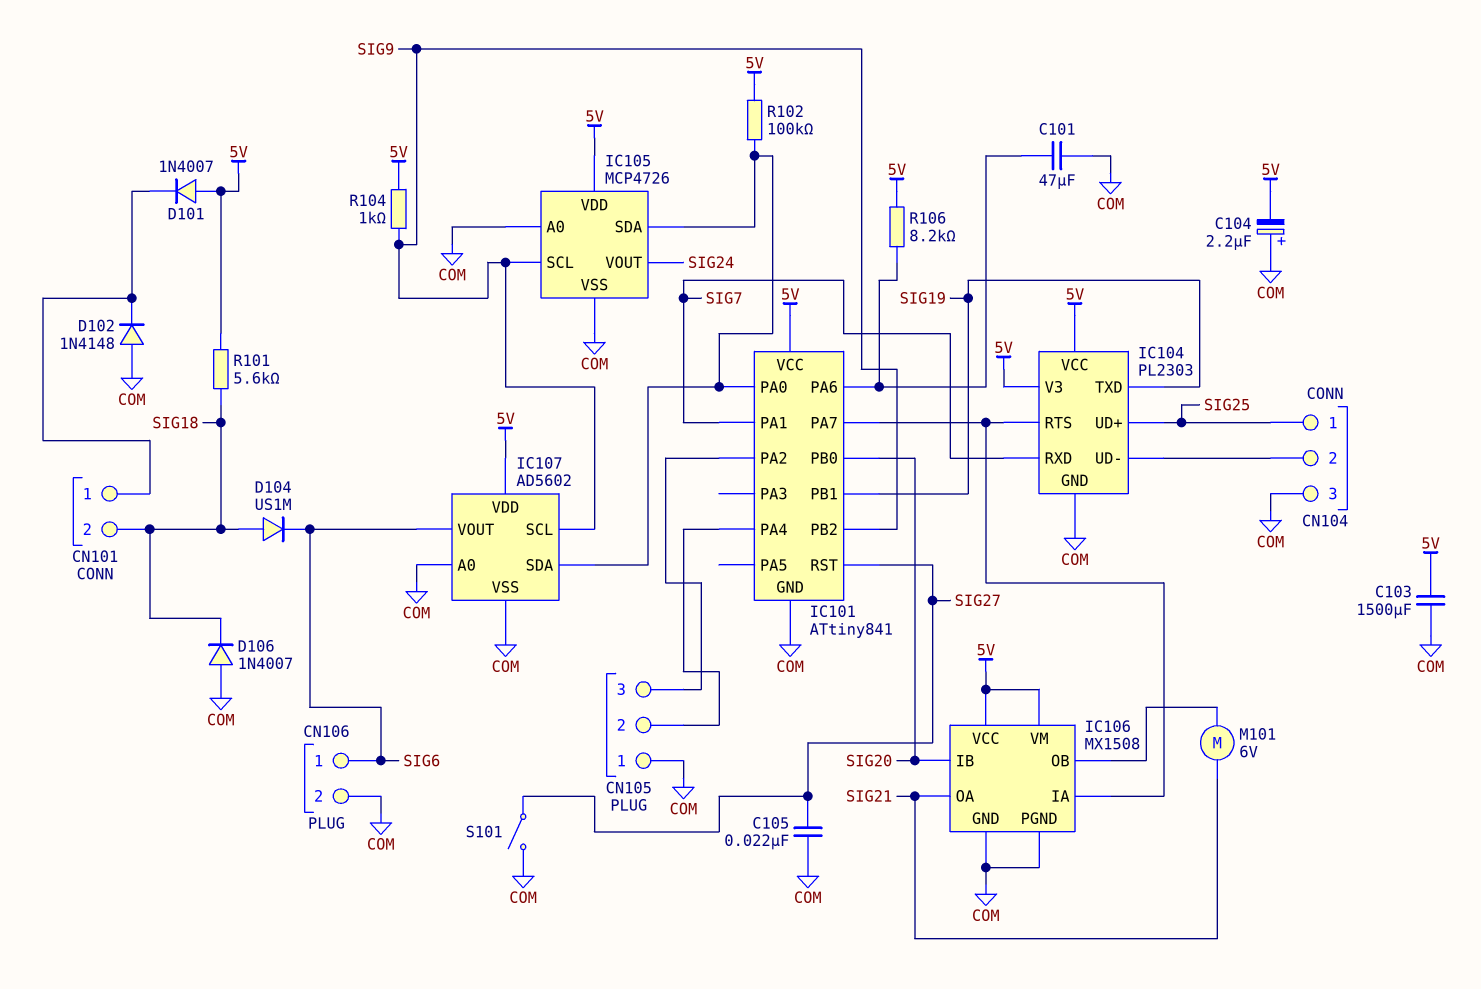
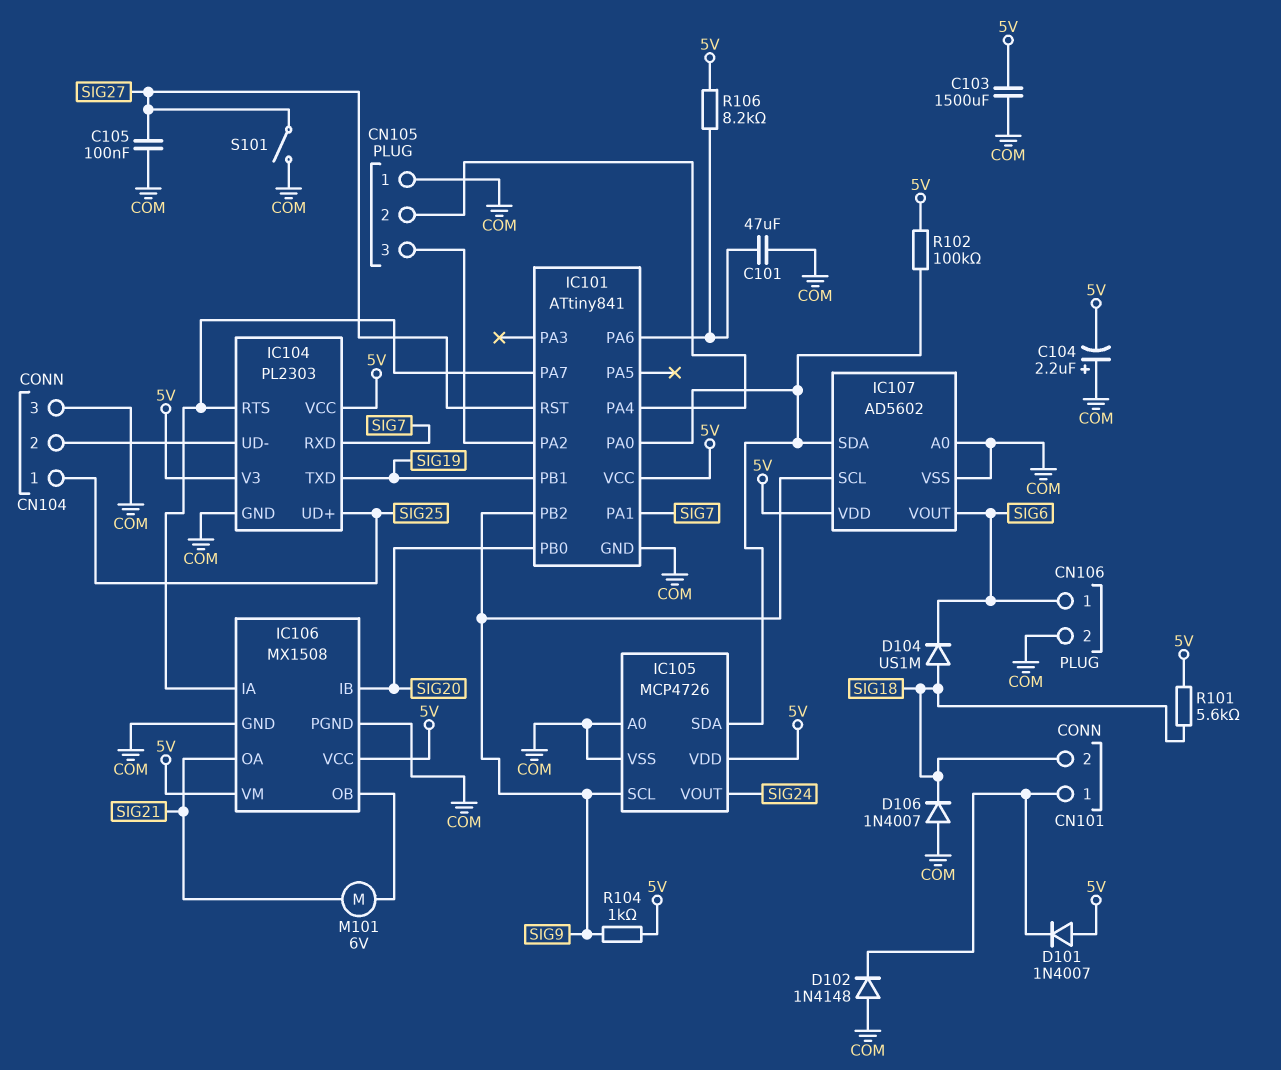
C105: 22nF (COM, SIG27) -> 100nF (COM, SIG27)

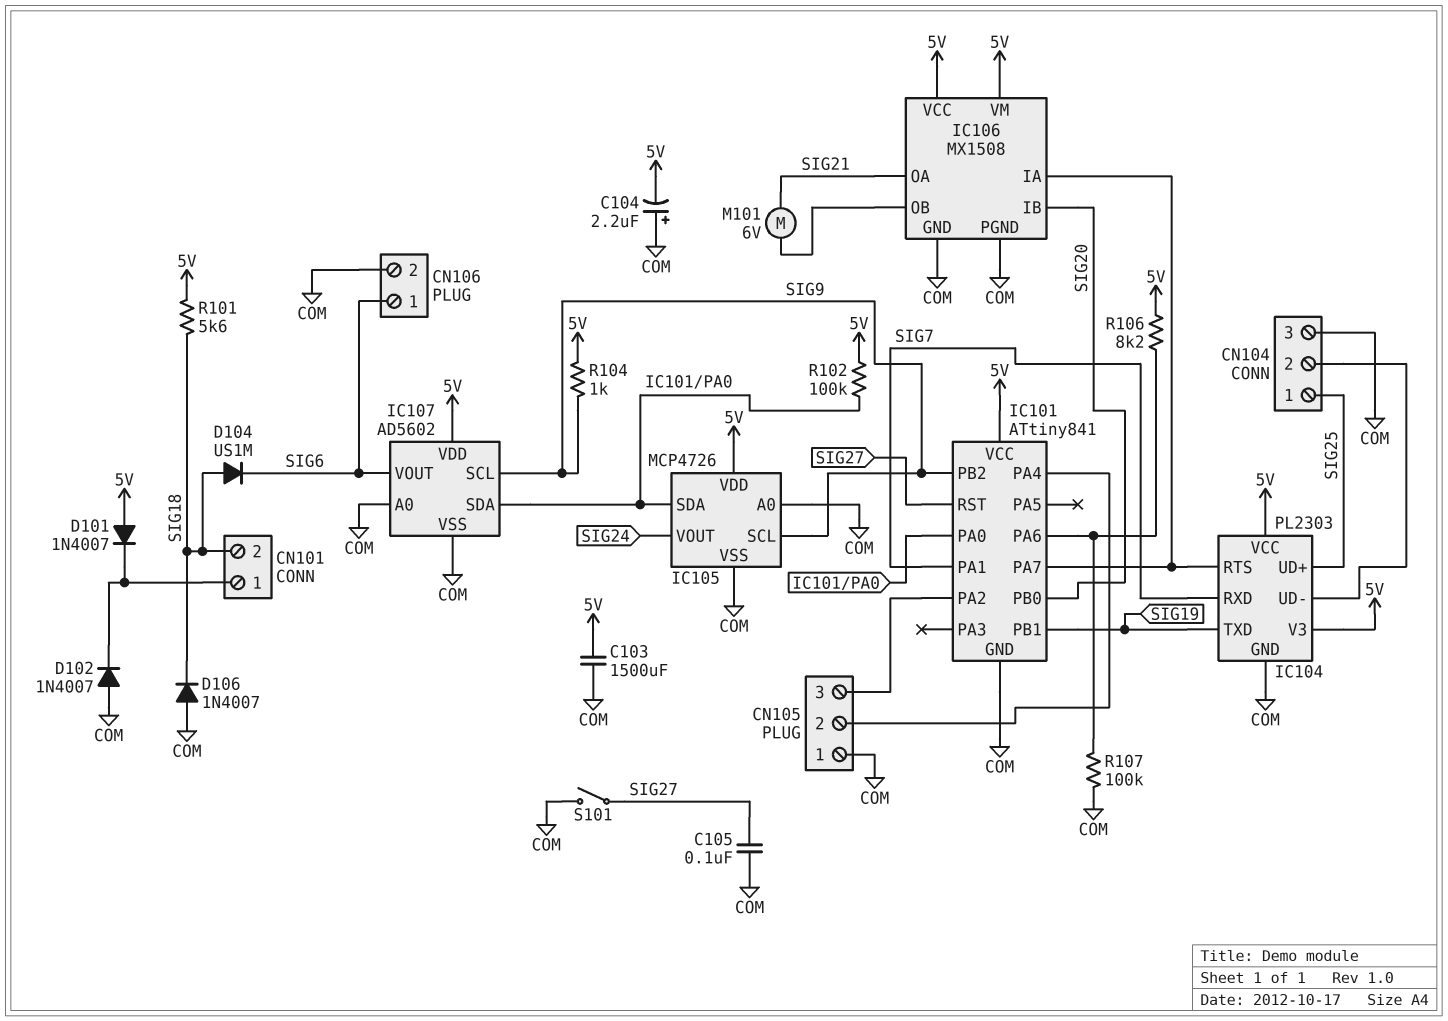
C101: 47uF (COM, IC101/PA6) -> none
D102: diode 1N4148 (A COM, K CN101/1) -> diode 1N4007 (A COM, K CN101/1)
R107: none -> 100k (COM, IC101/PA6)

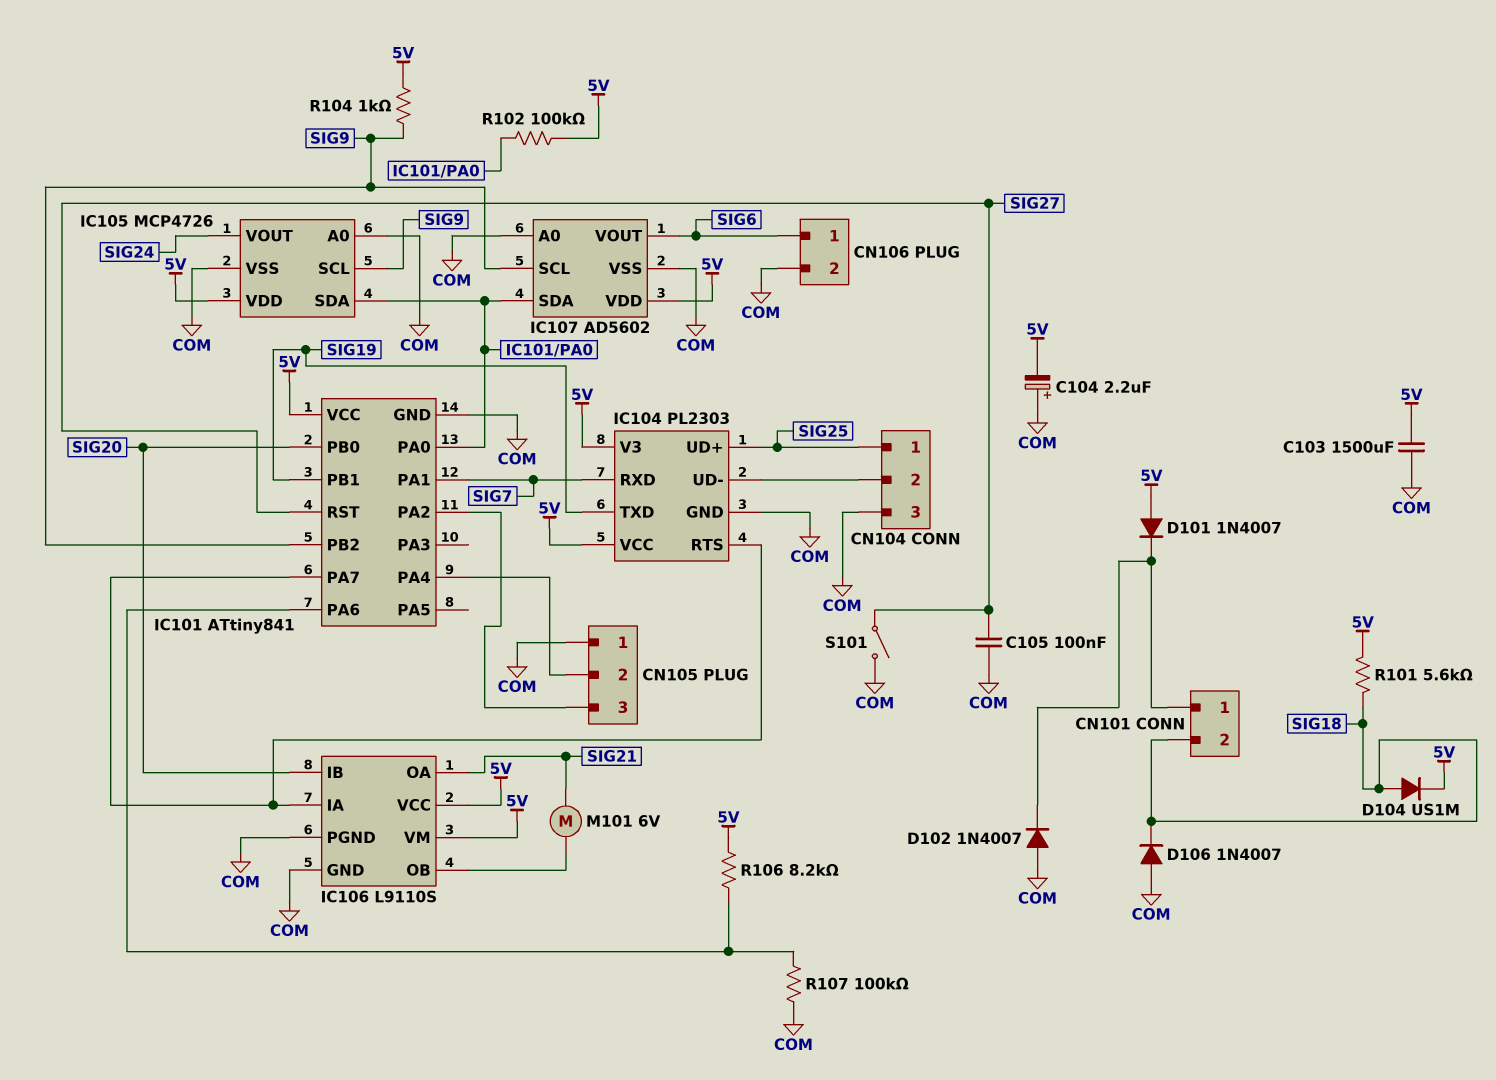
D104: diode US1M (A SIG18, K SIG6) -> diode US1M (A SIG18, K 5V)
IC106: MX1508 -> L9110S

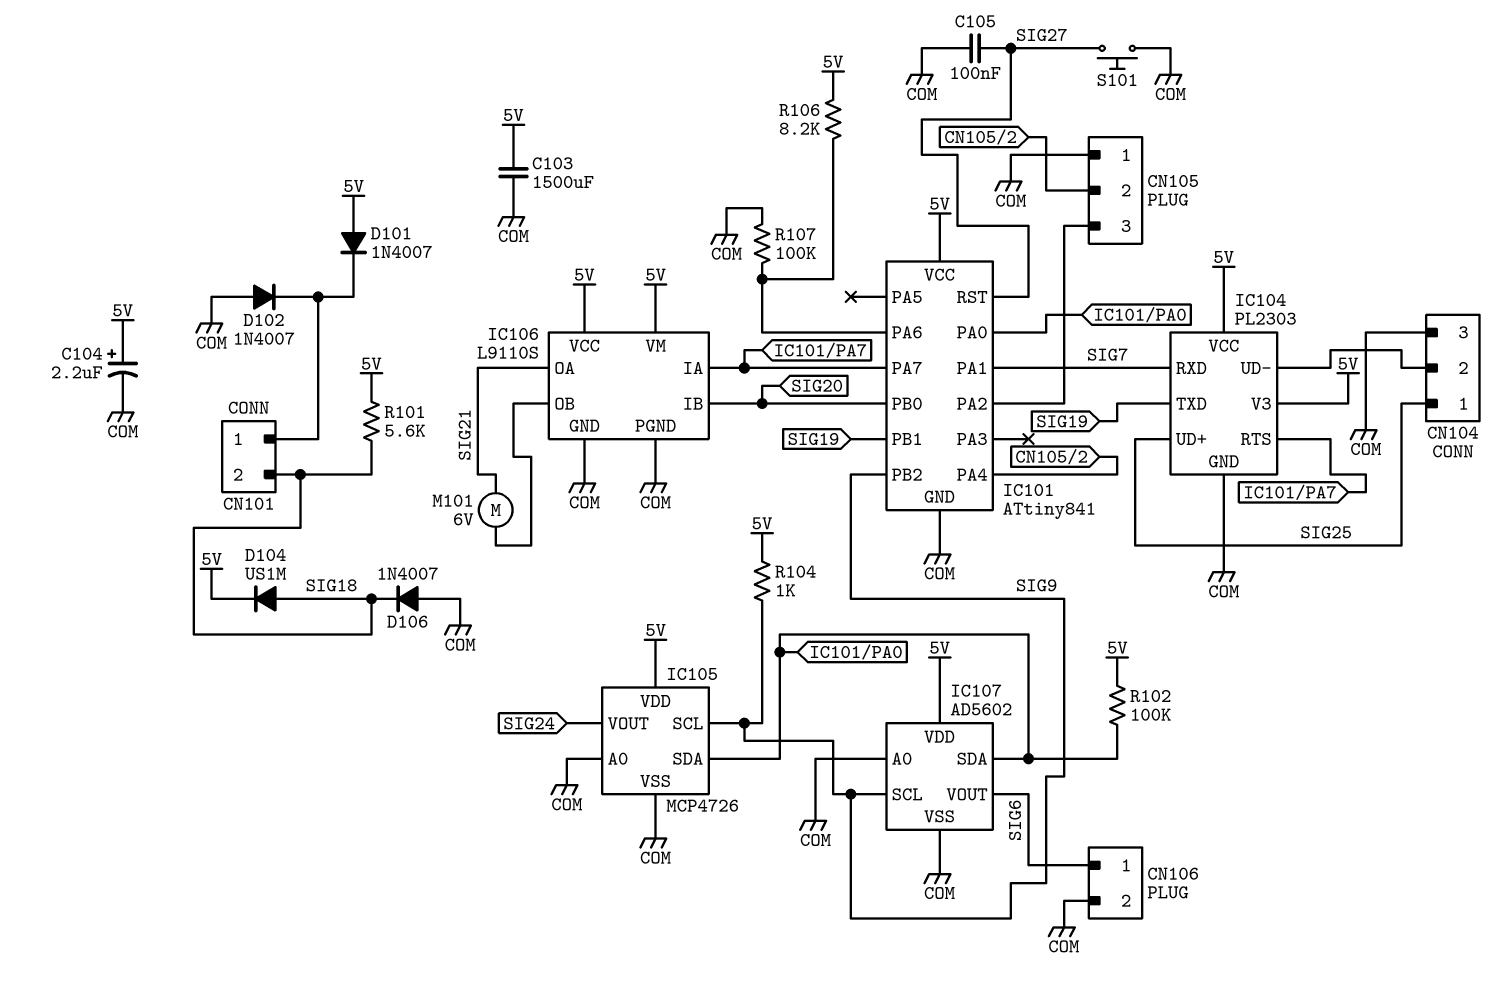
C104: 2.2uF (plus COM, minus 5V) -> 2.2uF (plus 5V, minus COM)
S101: switch (COM, SIG27) -> button (COM, SIG27)

